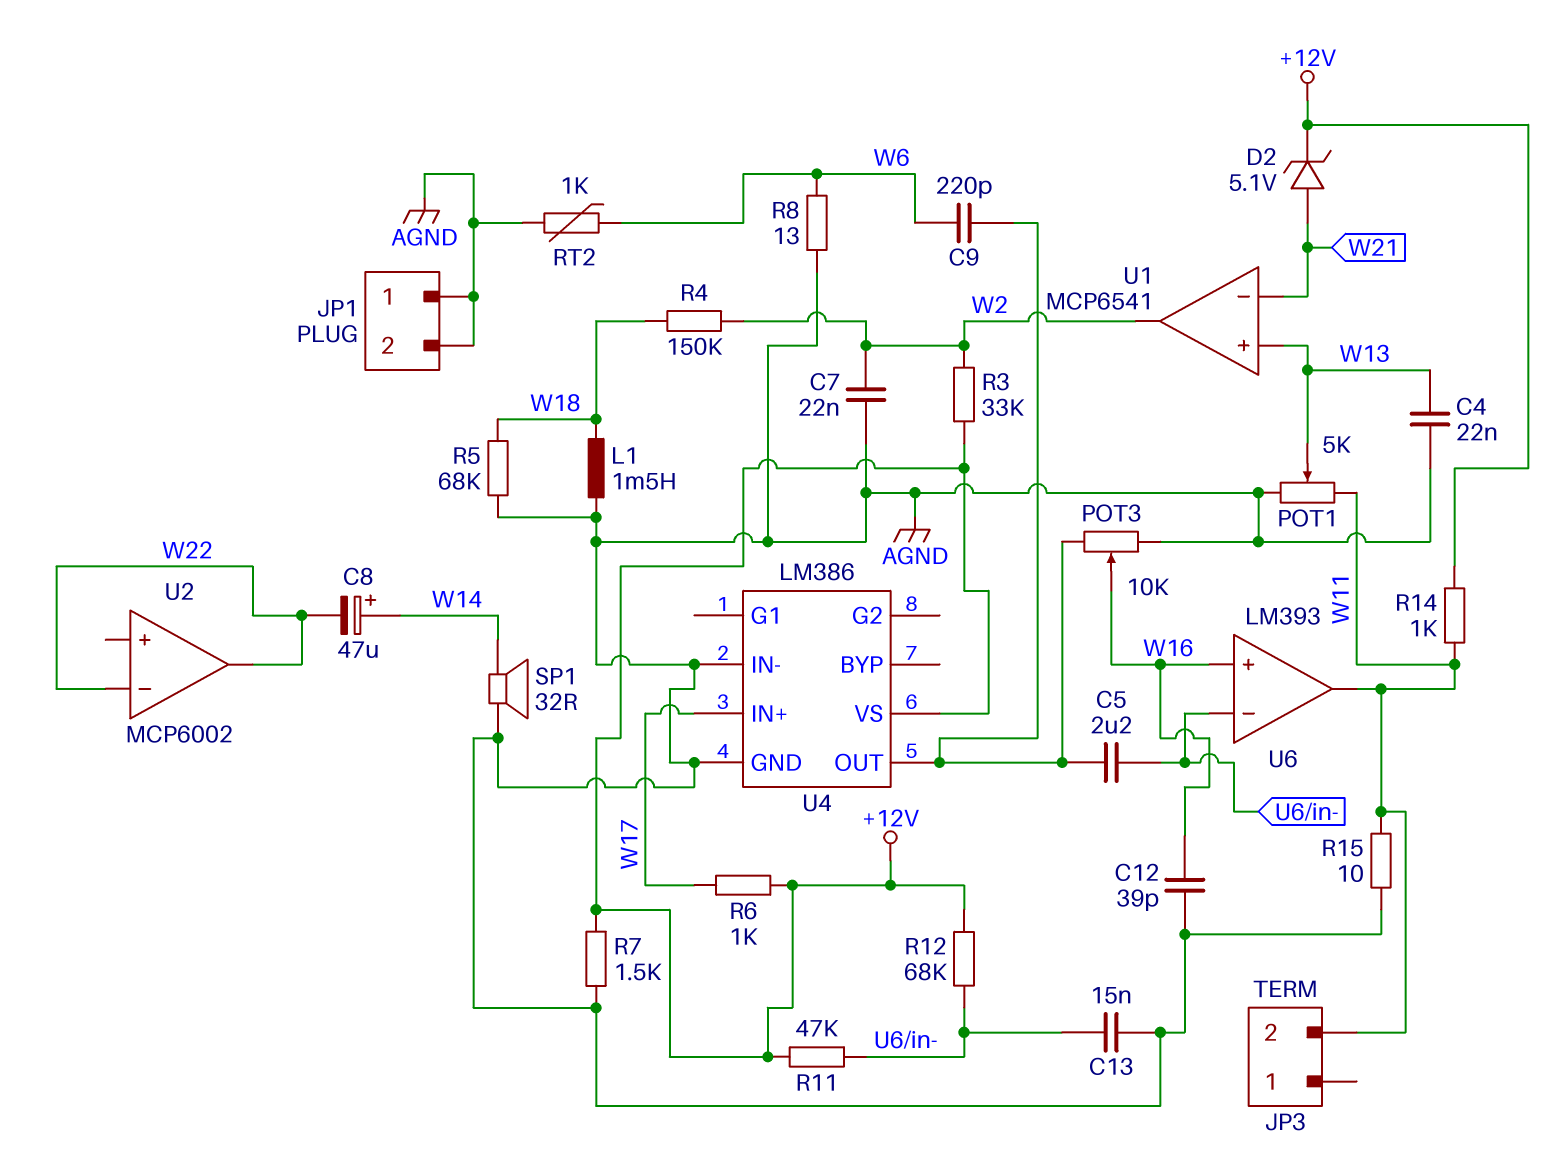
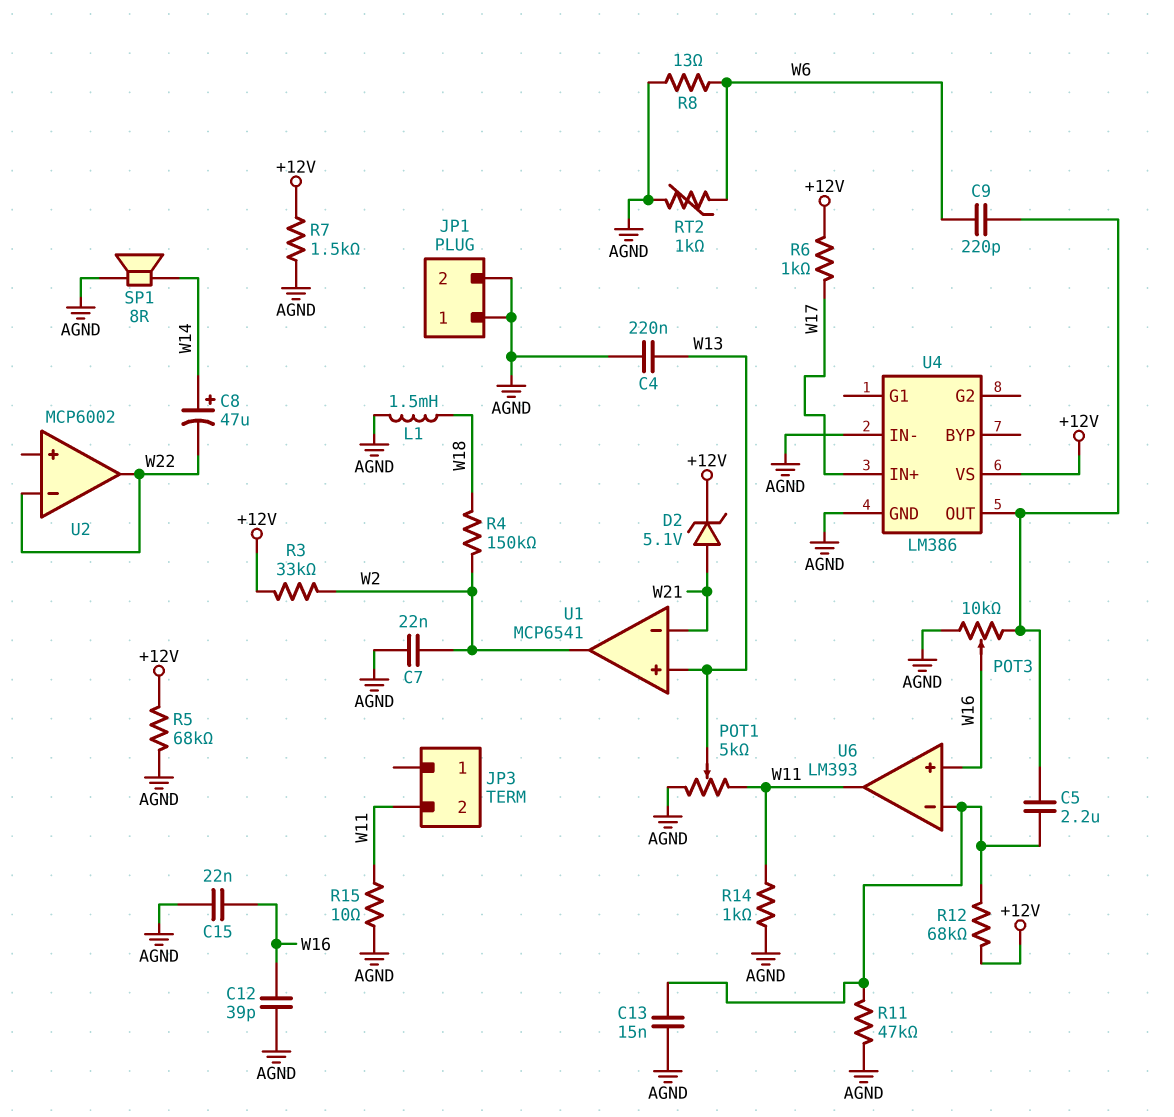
C4: 22nF (AGND, W13) -> 220nF (AGND, W13)
C15: none -> 22nF (AGND, W16)
R5: 68k (AGND, W18) -> 68k (+12V, AGND)
R11: 47k (+12V, U6/in-) -> 47k (AGND, U6/in-)
R14: 1k (+12V, W11) -> 1k (AGND, W11)
SP1: speaker 32R (AGND, W14) -> speaker 8R (AGND, W14)

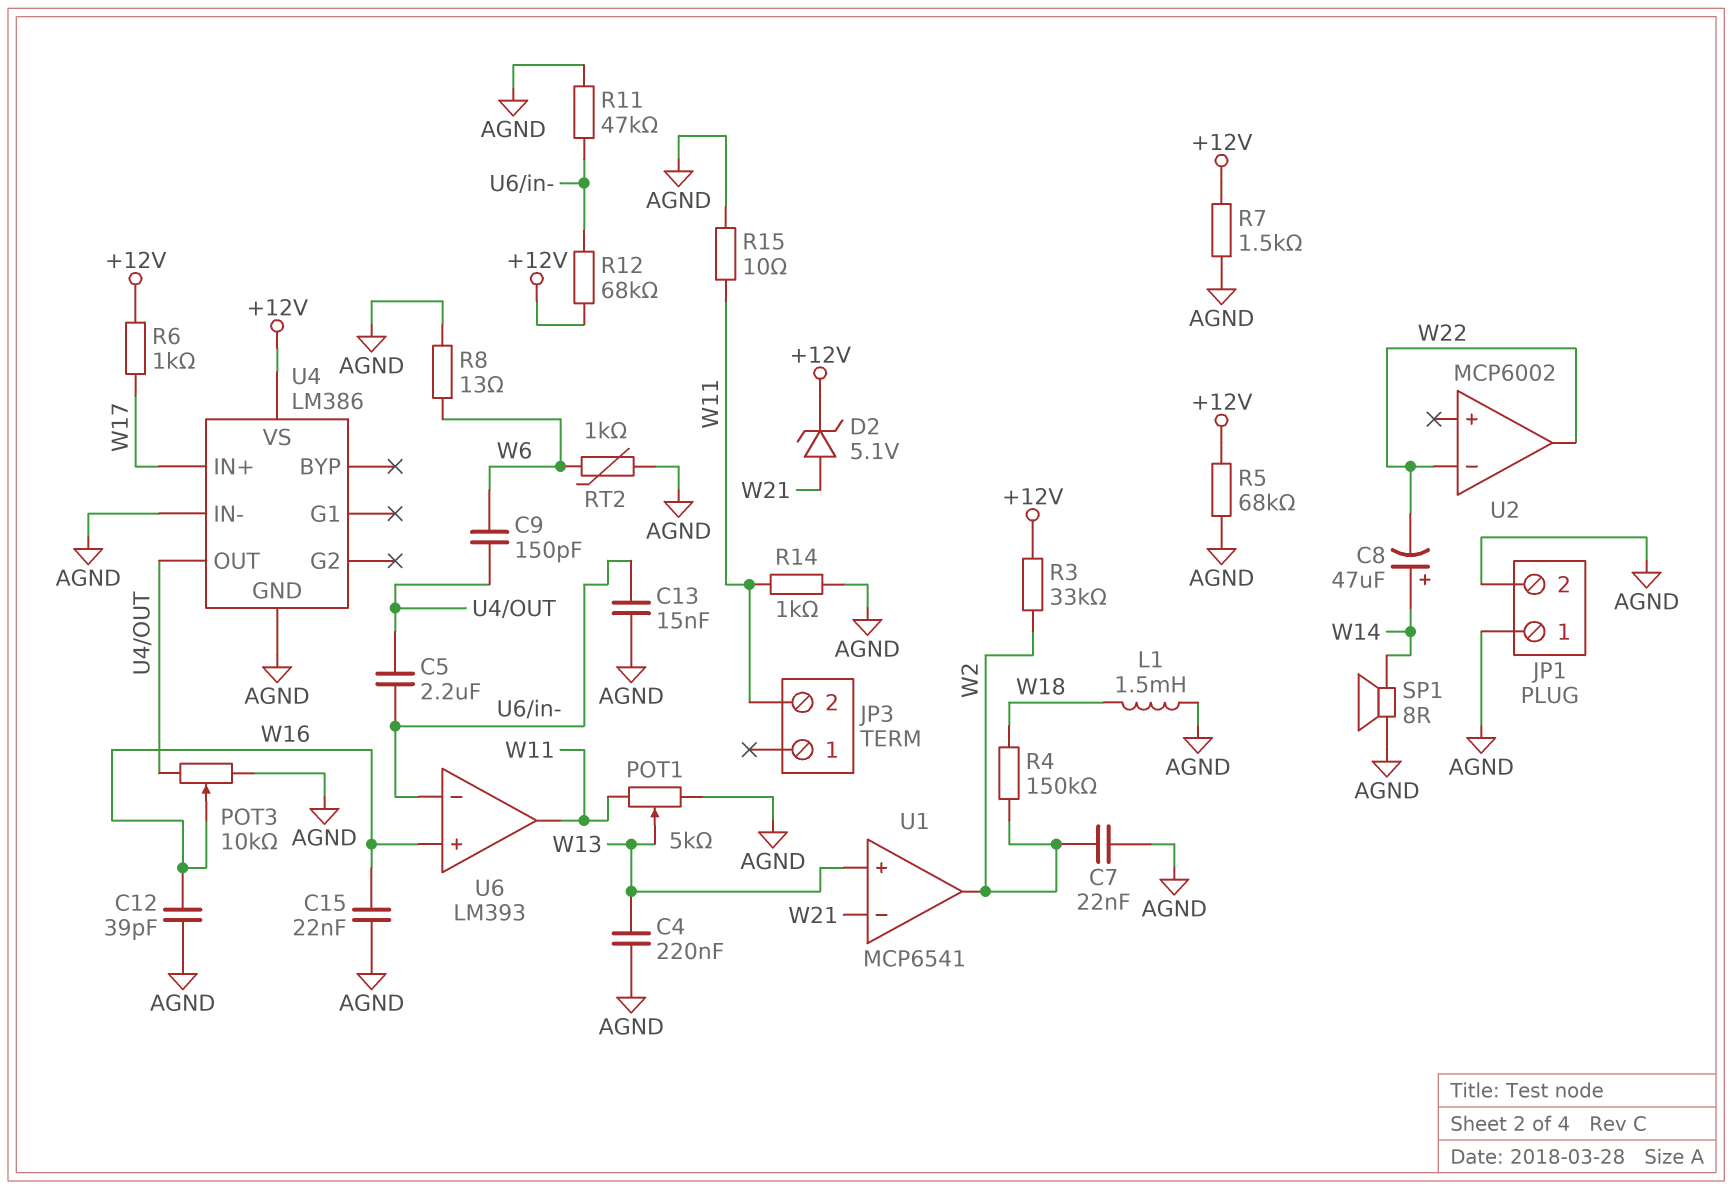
C9: 220pF (U4/OUT, W6) -> 150pF (U4/OUT, W6)

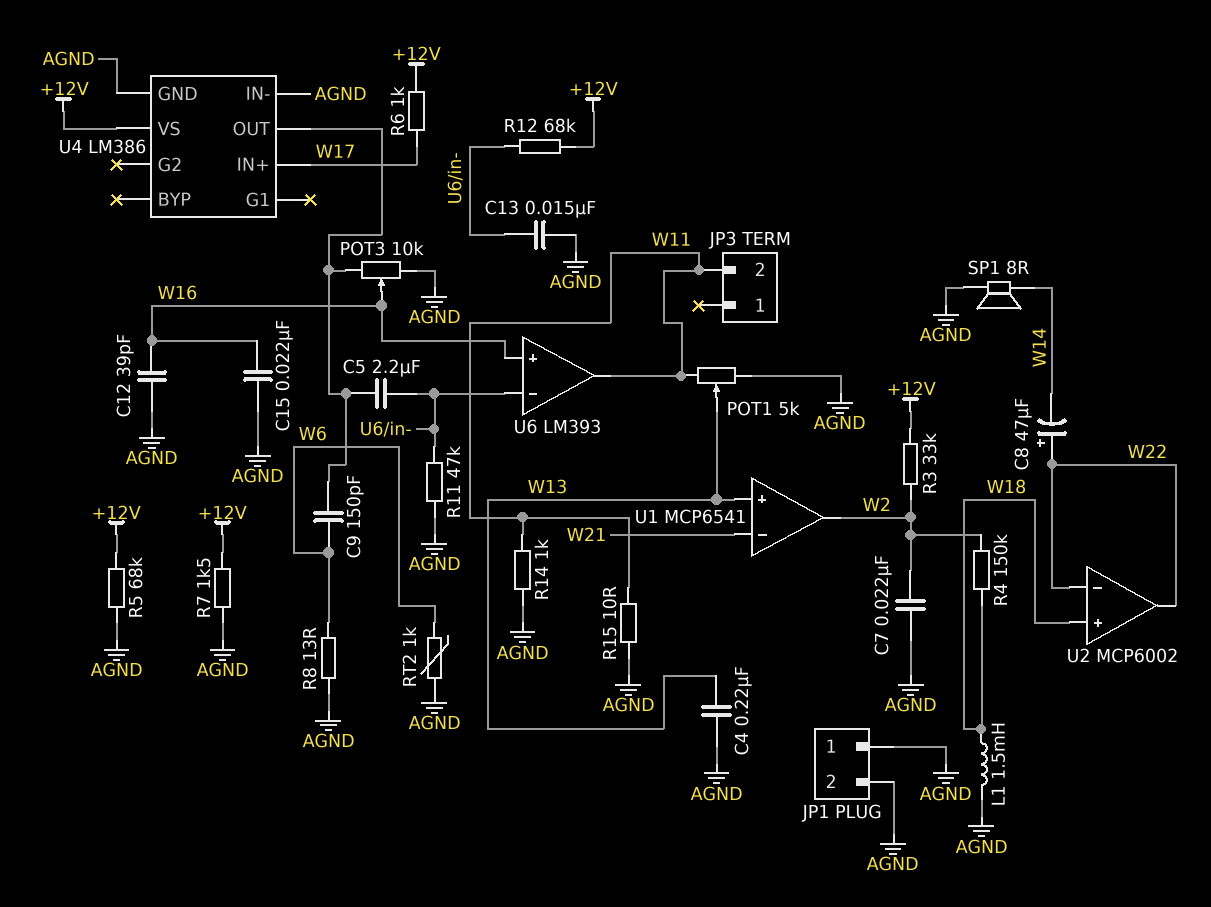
C8: 47uF (plus W14, minus W22) -> 47uF (plus W22, minus W14)
D2: zener 5.1V (A W21, K +12V) -> none
U2 pin in+: none -> W18

